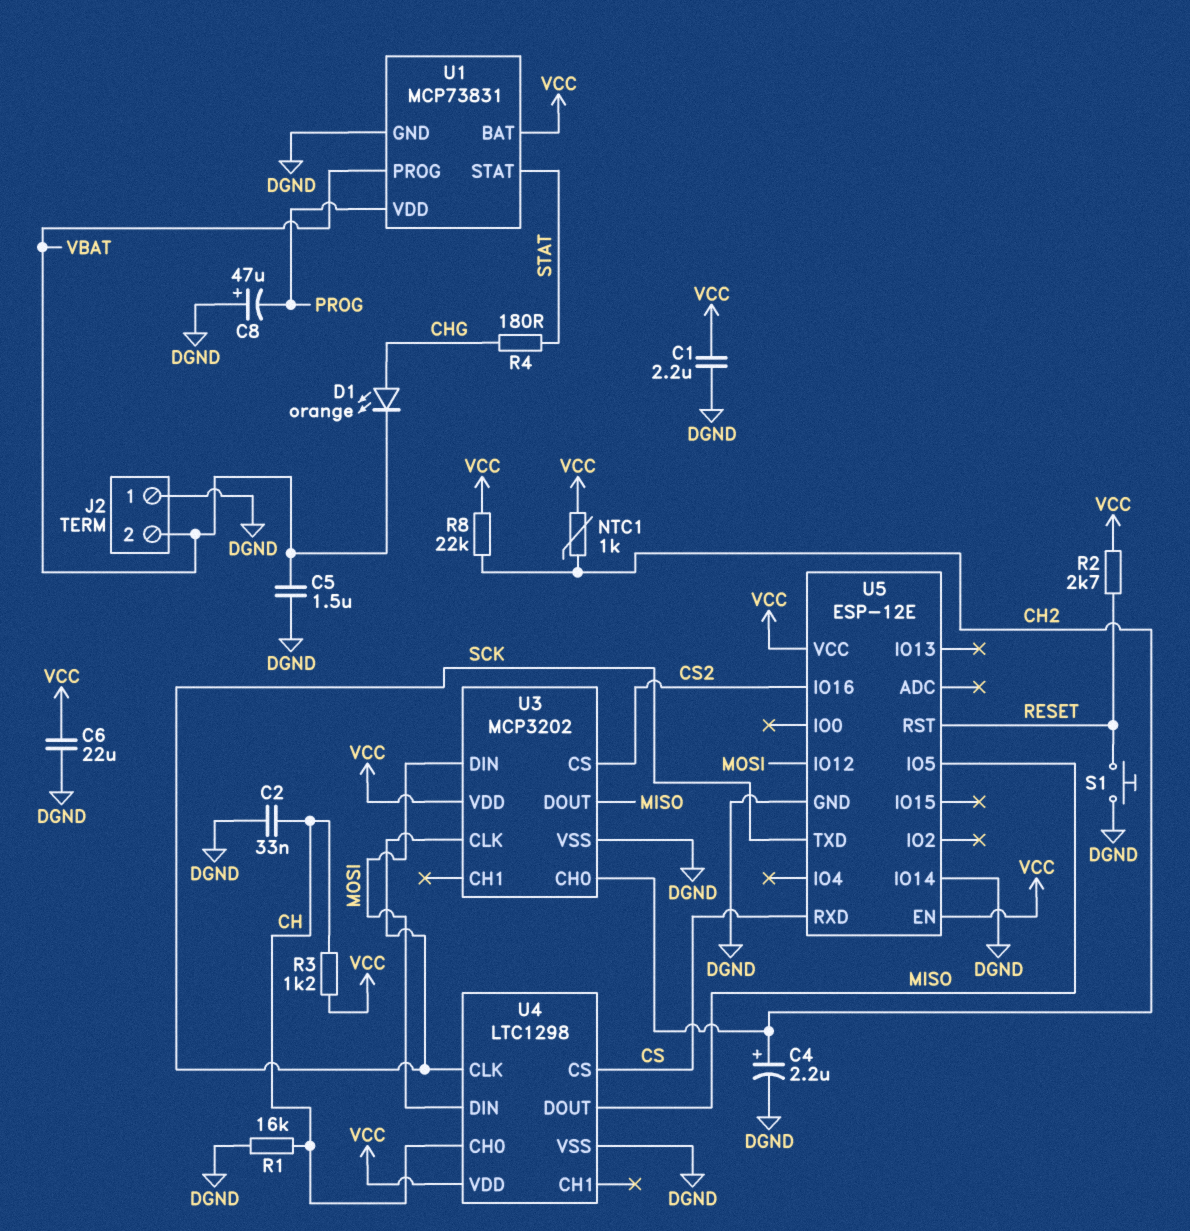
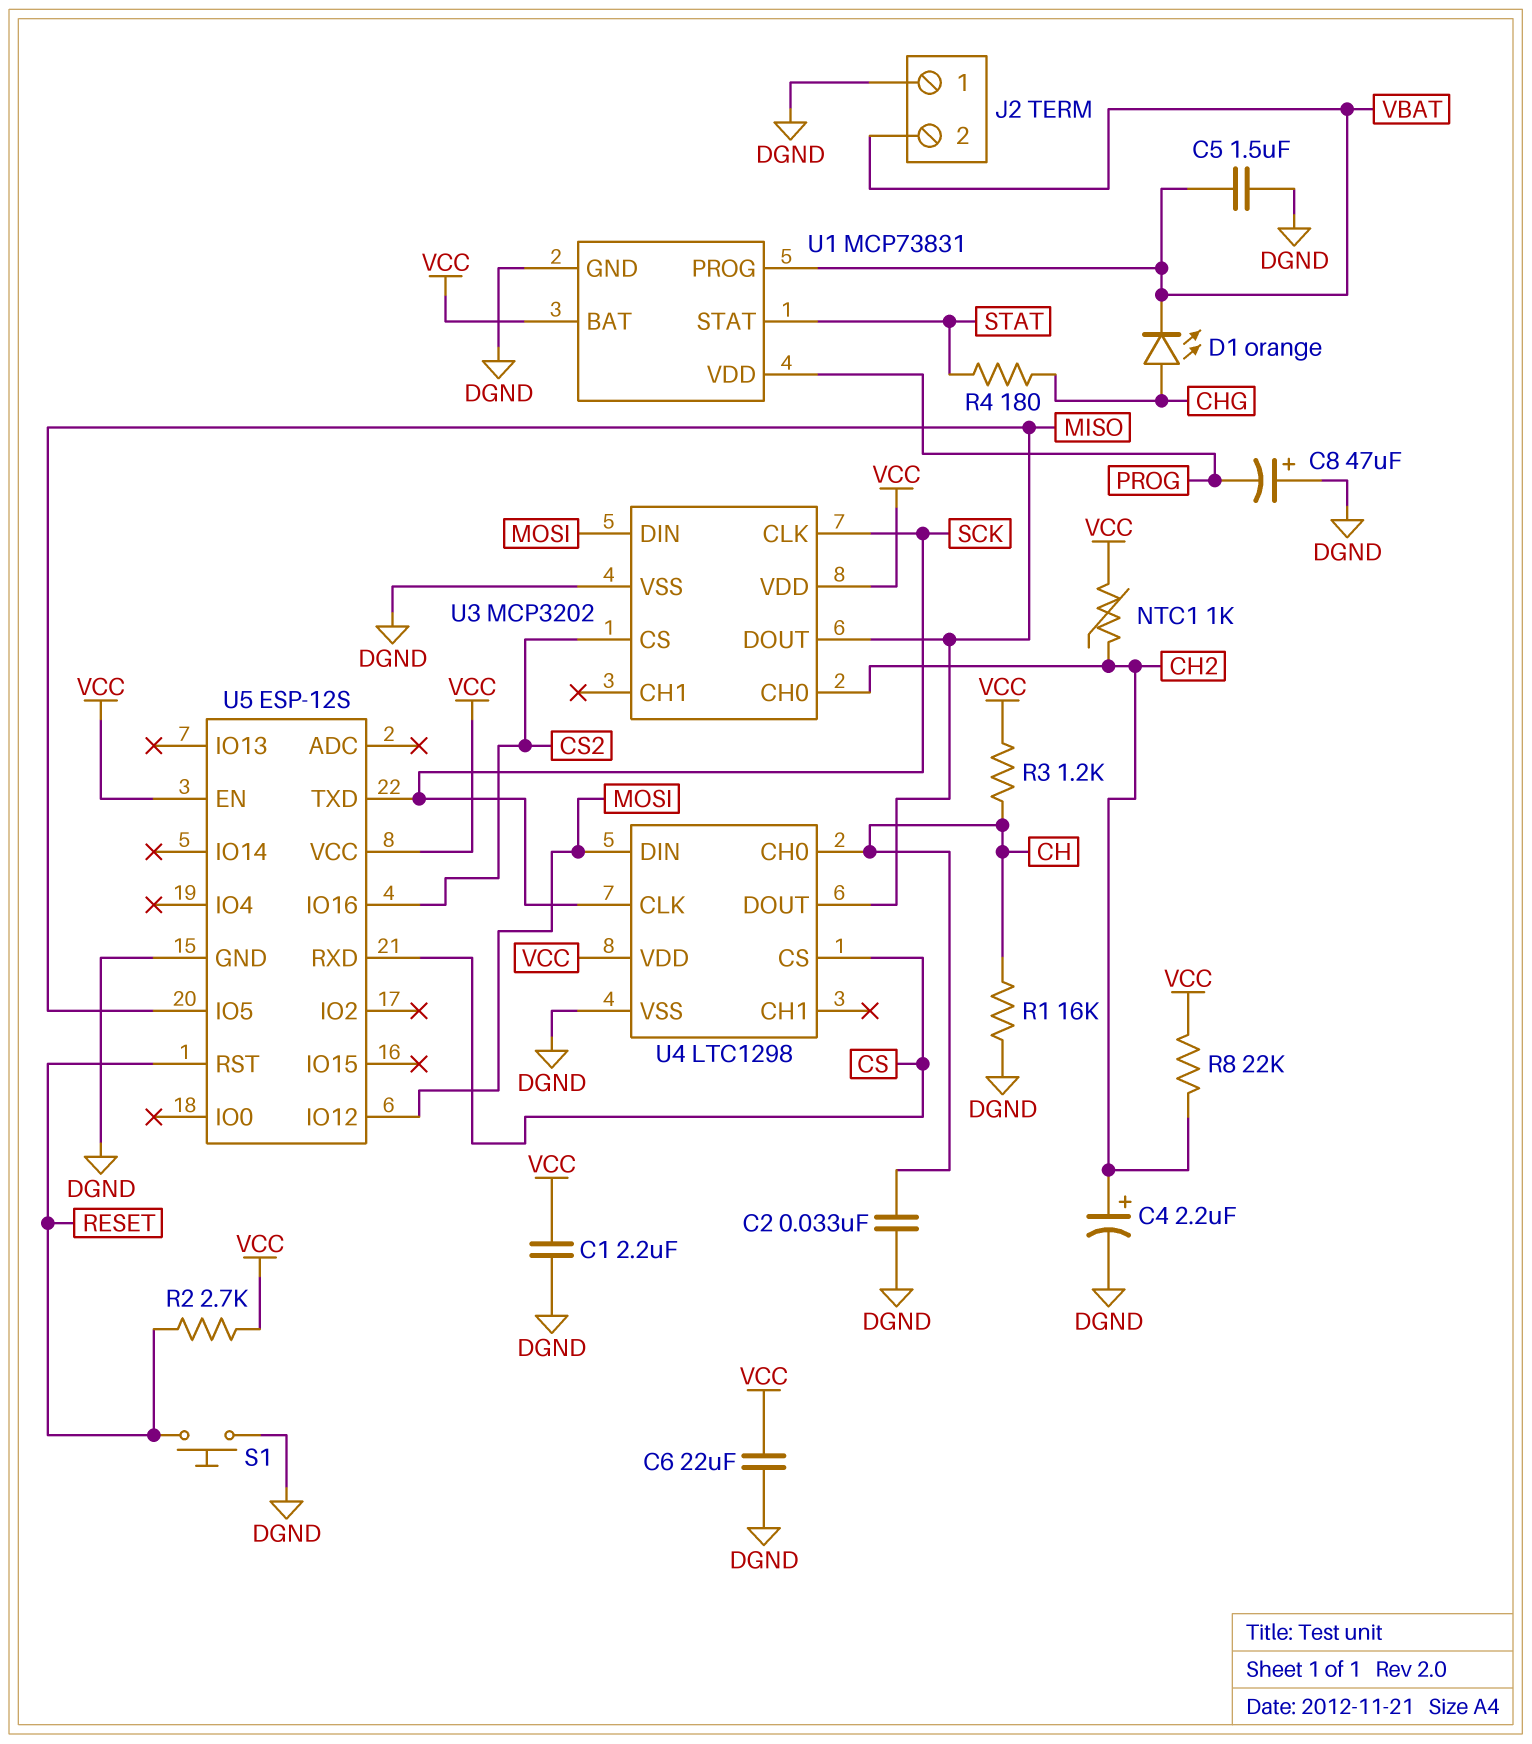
U5: ESP-12E -> ESP-12S
U5 pin IO14: DGND -> none

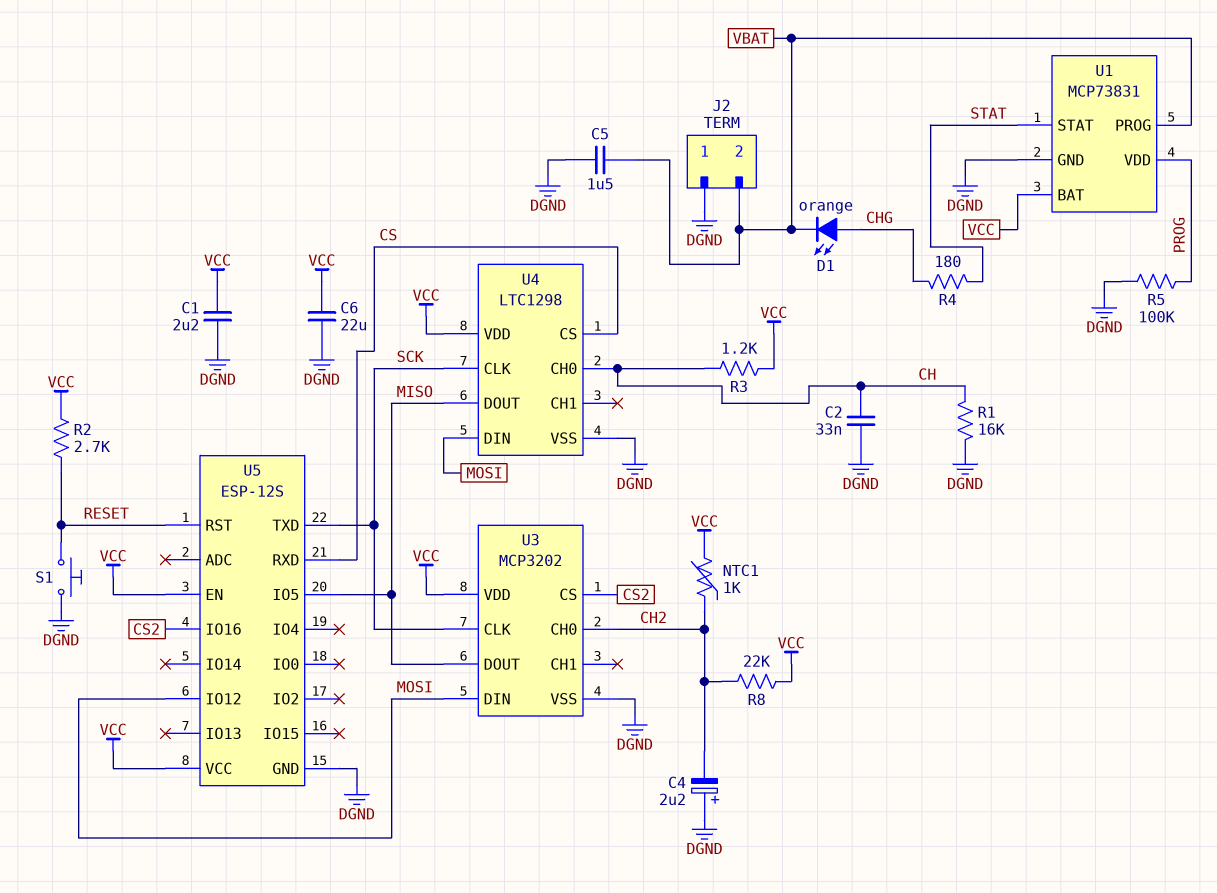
C4: 2.2uF (plus CH2, minus DGND) -> 2.2uF (plus DGND, minus CH2)
C8: 47uF (plus DGND, minus PROG) -> none
R5: none -> 100k (DGND, PROG)

